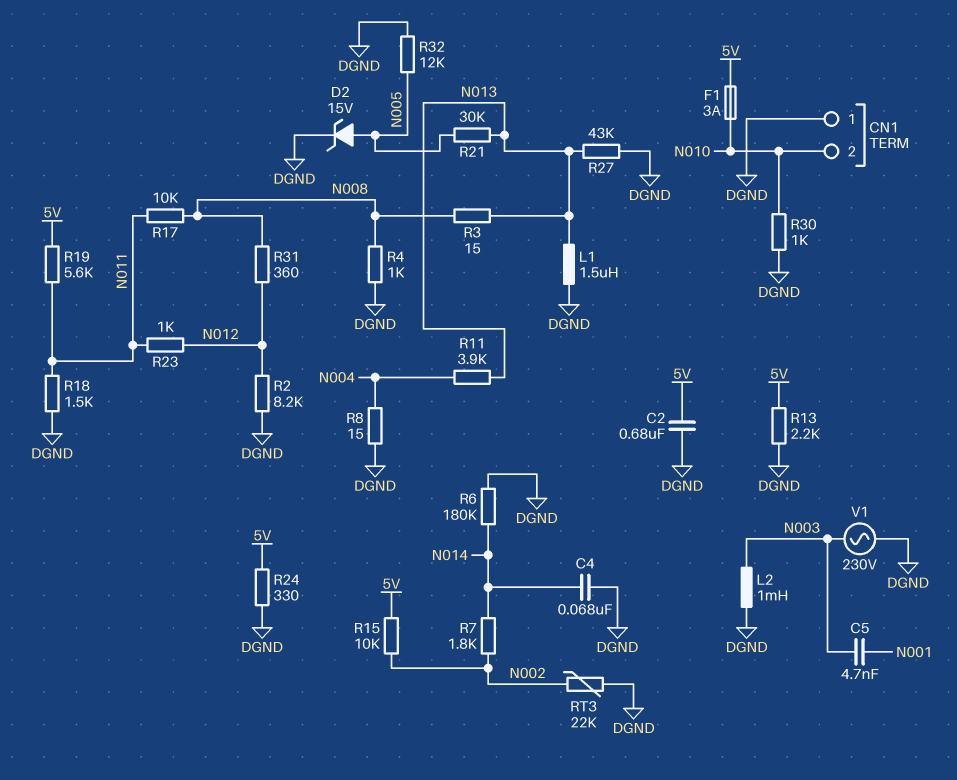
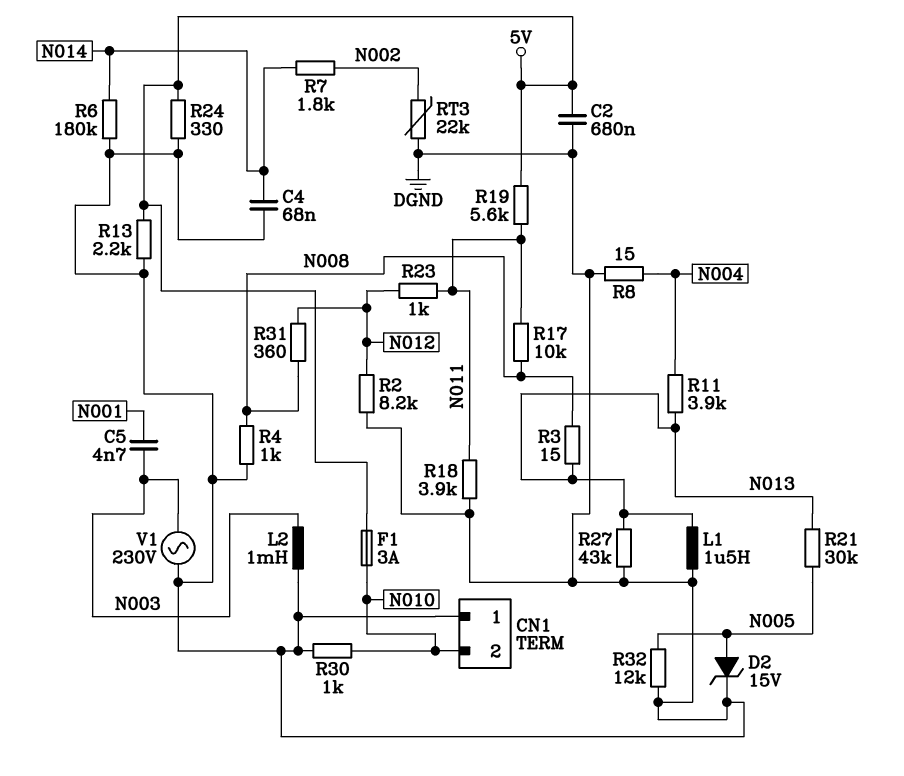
R15: 10k (5V, N002) -> none
R18: 1.5k (DGND, N011) -> 3.9k (DGND, N011)

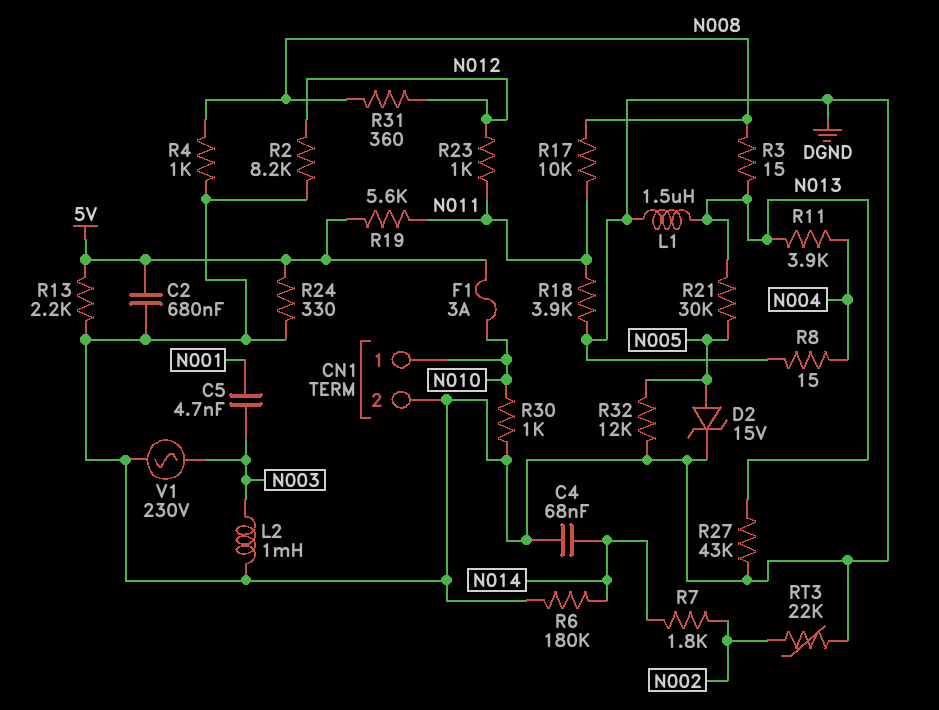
CN1 pin 1: DGND -> N010
CN1 pin 2: N010 -> DGND

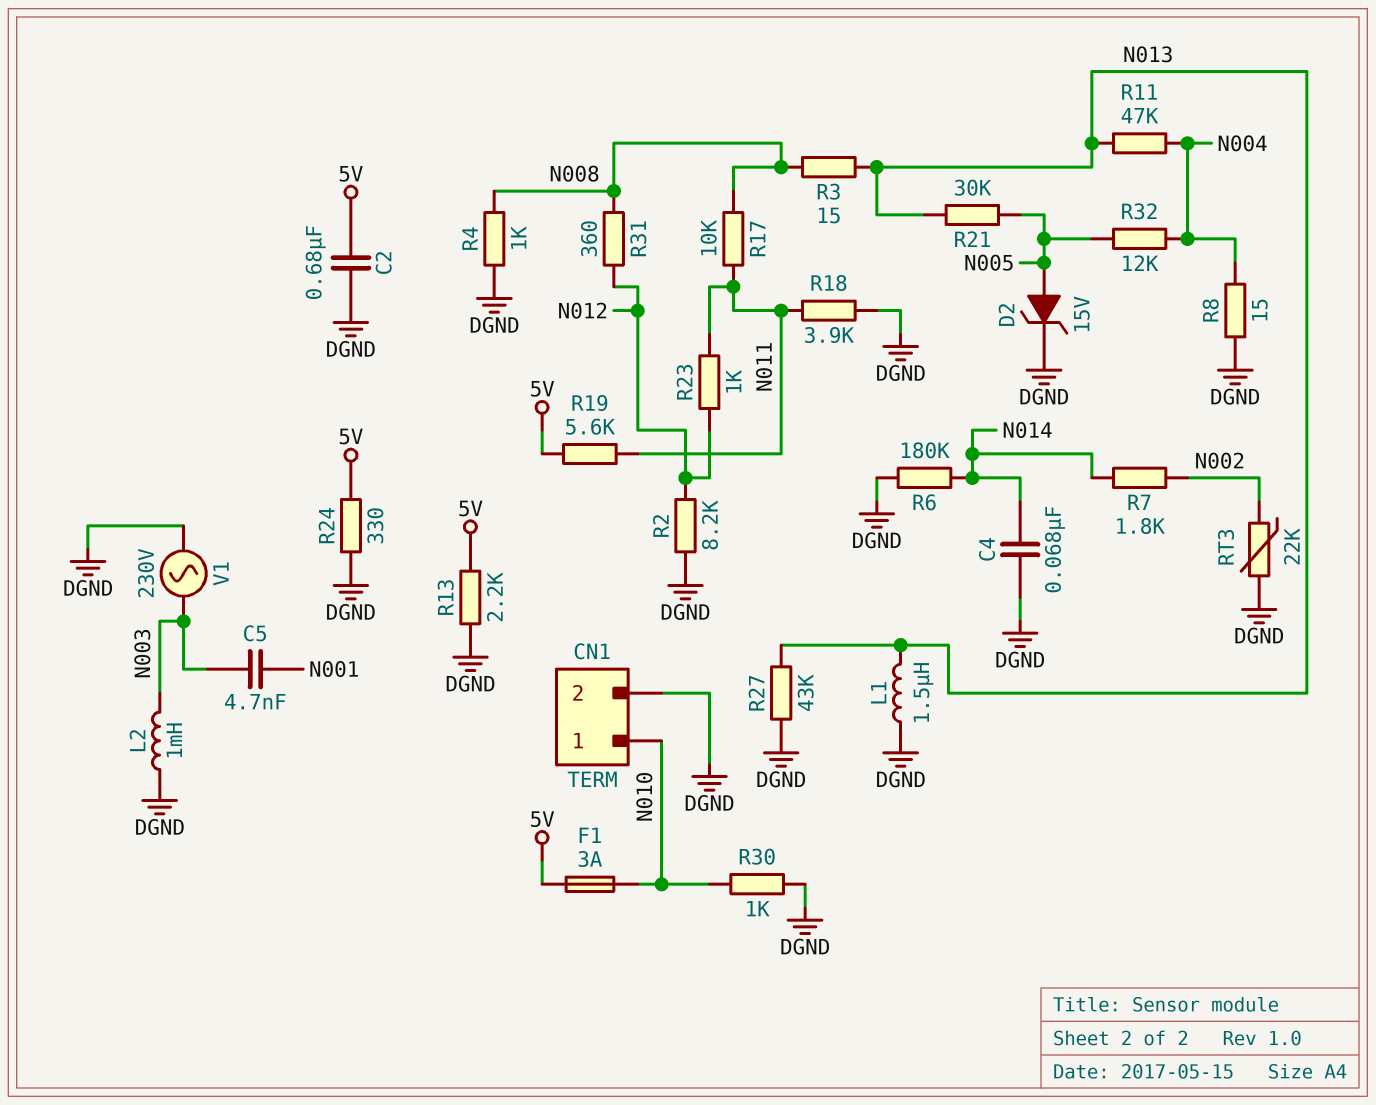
R11: 3.9k (N004, N013) -> 47k (N004, N013)
R32: 12k (DGND, N005) -> 12k (N004, N005)

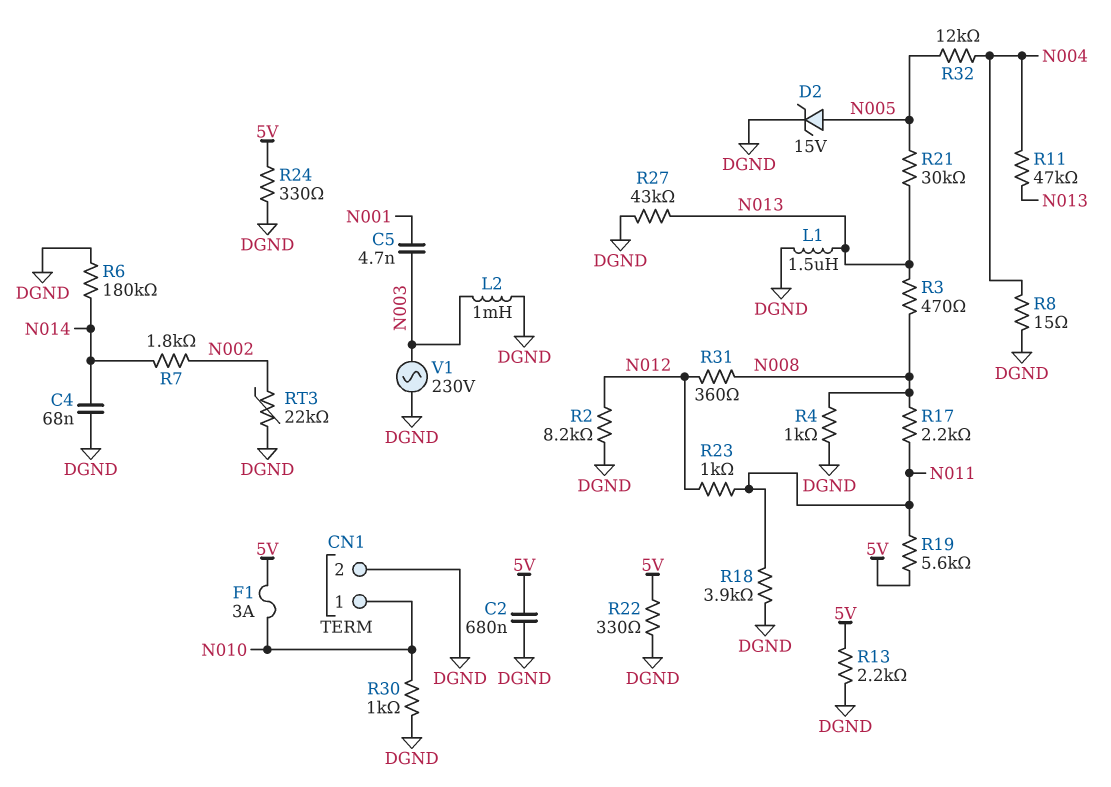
R3: 15 (N008, N013) -> 470 (N008, N013)
R17: 10k (N008, N011) -> 2.2k (N008, N011)
R22: none -> 330 (5V, DGND)

